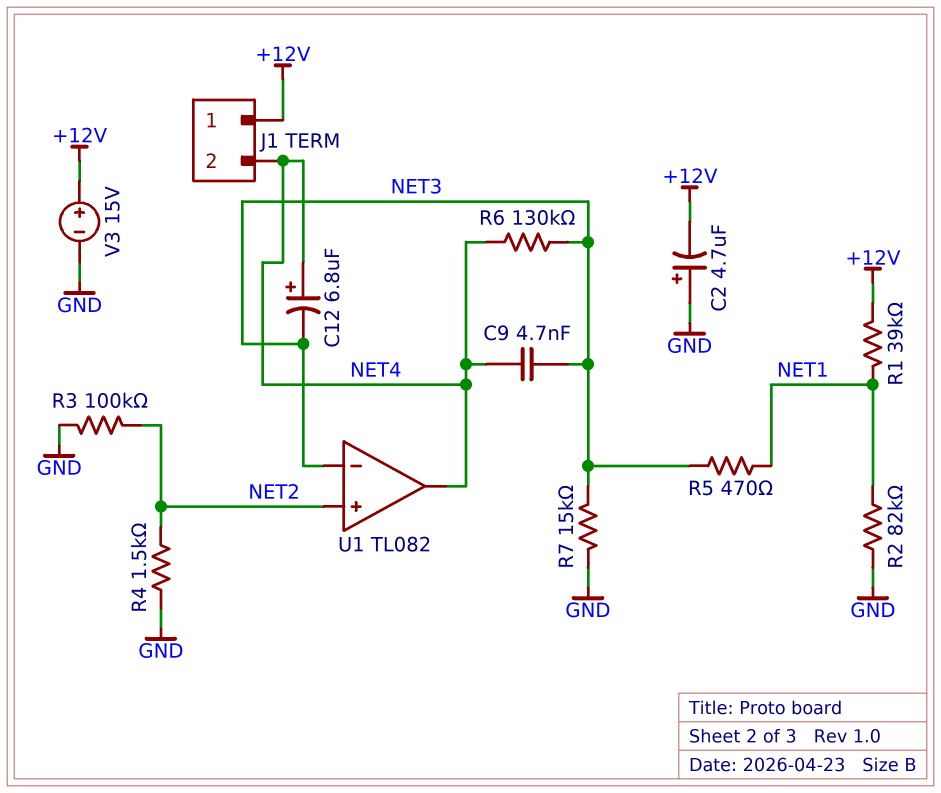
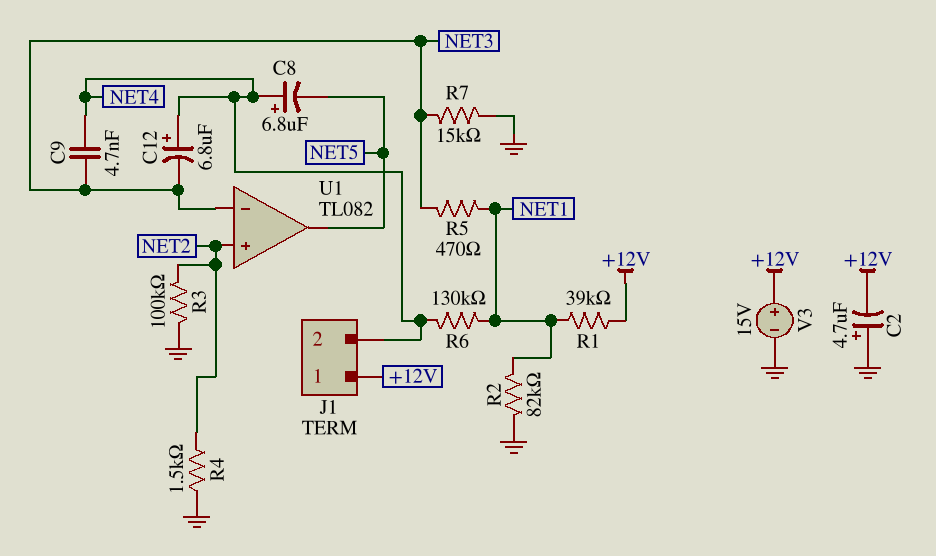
C8: none -> 6.8uF (plus NET4, minus NET5)
R6: 130k (NET3, NET4) -> 130k (NET1, NET4)
U1 pin out: NET4 -> NET5

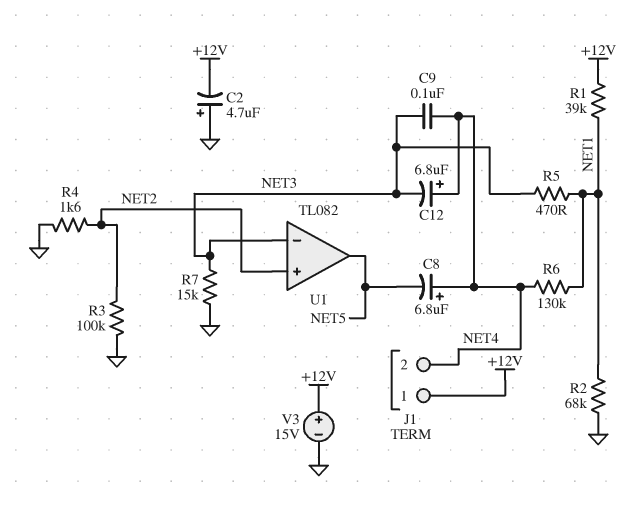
C9: 4.7nF (NET3, NET4) -> 100nF (NET3, NET4)
R2: 82k (GND, NET1) -> 68k (GND, NET1)
R4: 1.5k (GND, NET2) -> 1.6k (GND, NET2)

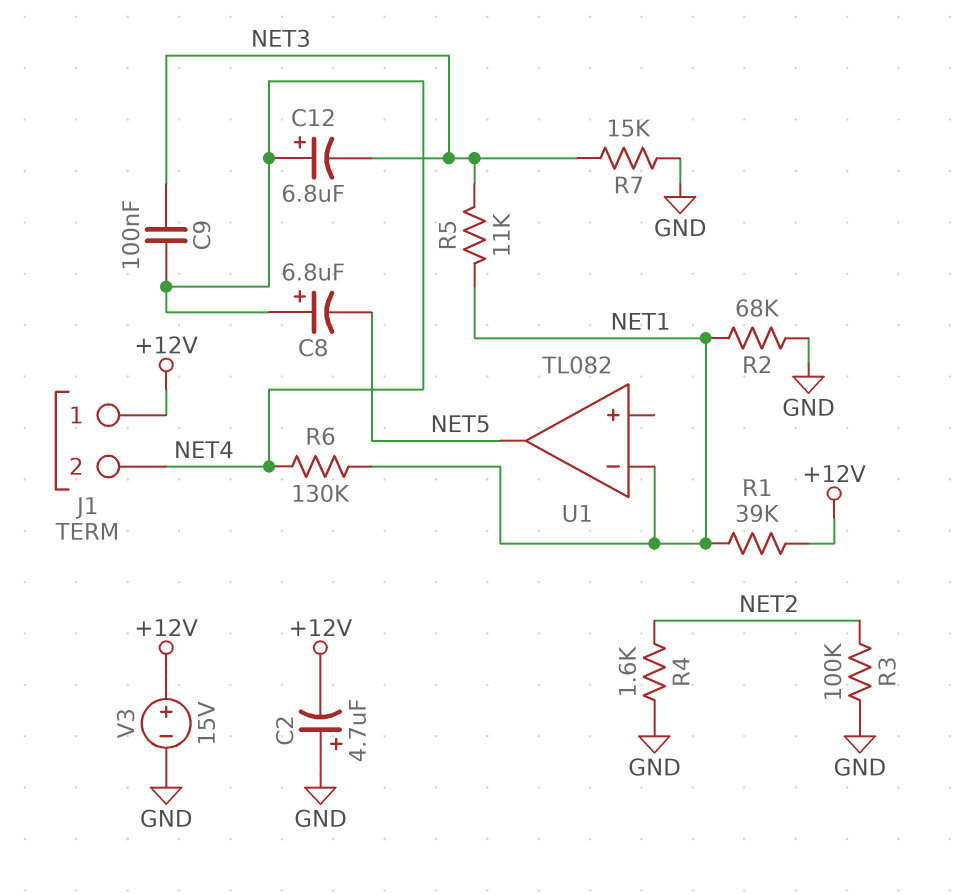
R5: 470 (NET1, NET3) -> 11k (NET1, NET3)
U1 pin in+: NET2 -> none
U1 pin in-: NET3 -> NET1

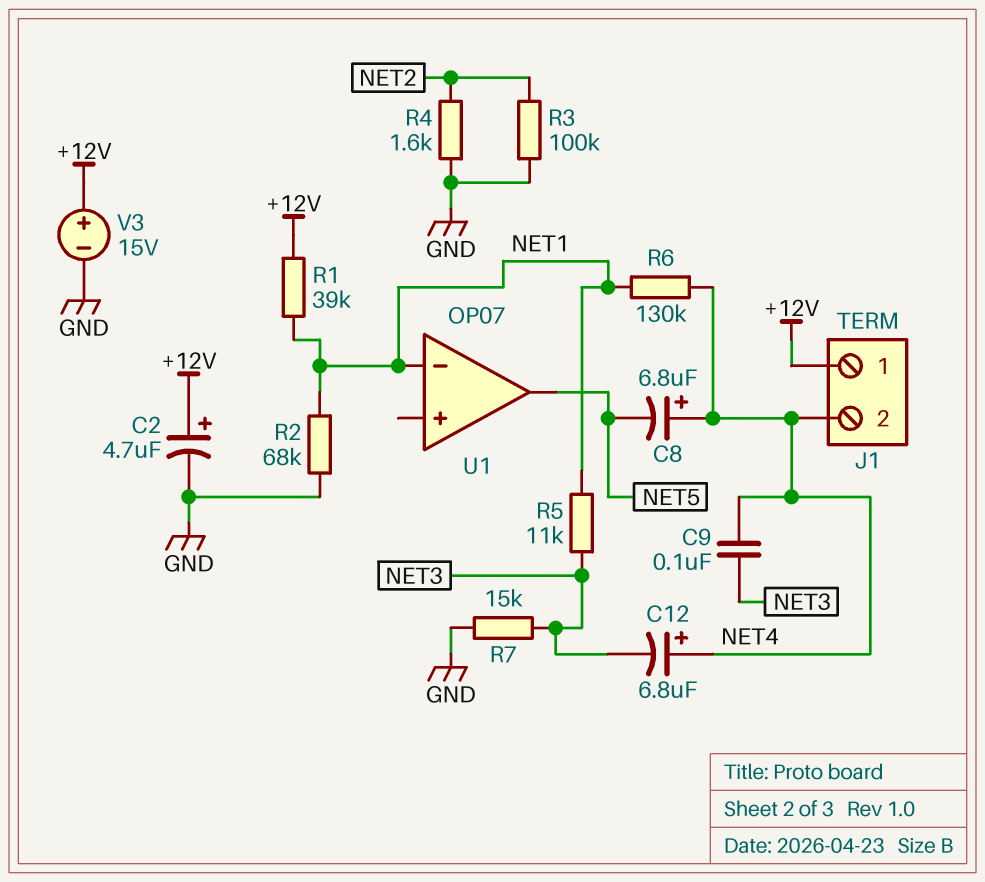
C2: 4.7uF (plus GND, minus +12V) -> 4.7uF (plus +12V, minus GND)
U1: TL082 -> OP07

